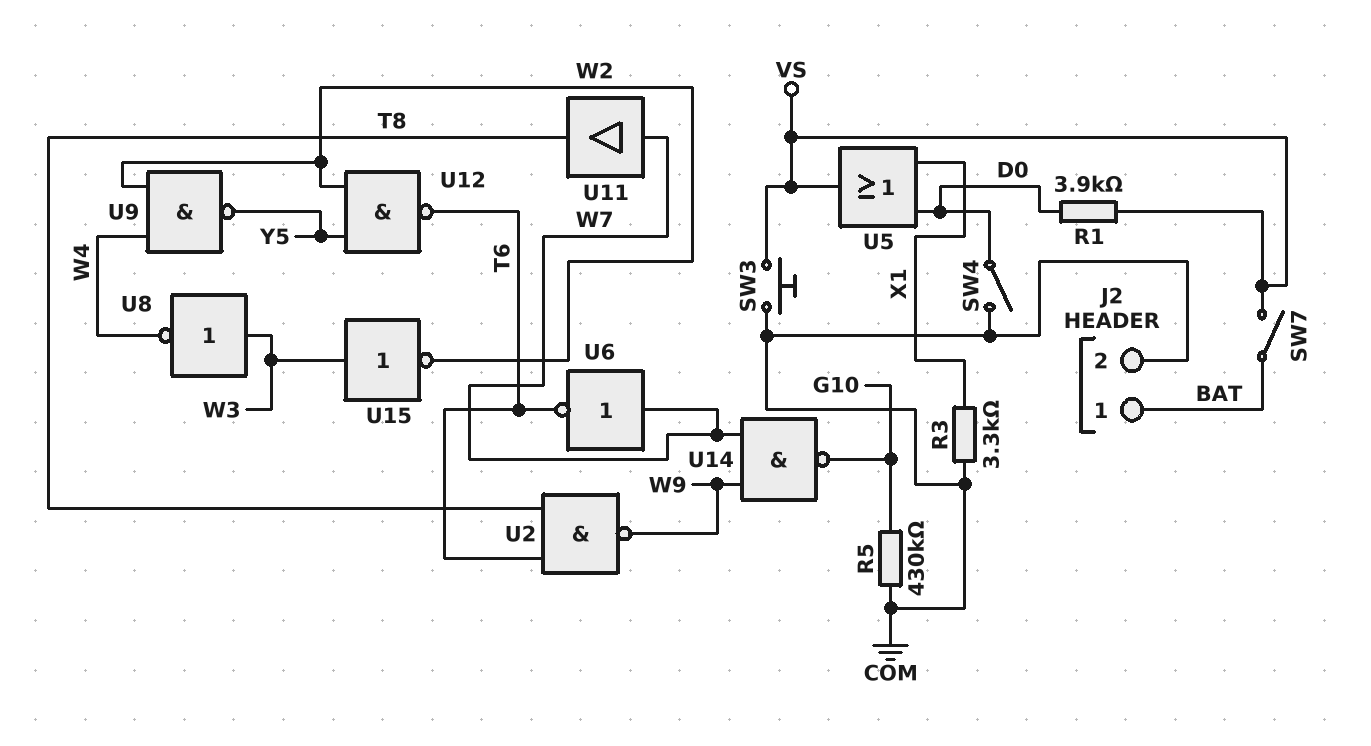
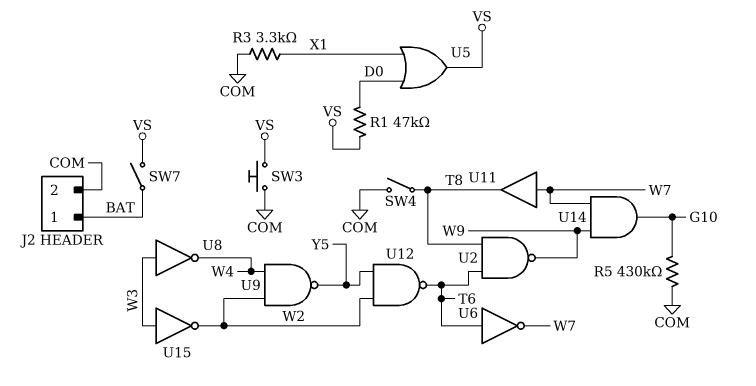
R1: 3.9k (D0, VS) -> 47k (D0, VS)
SW4: switch (COM, D0) -> switch (COM, T8)
U6: NOT (in W7, out T6) -> NOT (in T6, out W7)
U14: NAND (in W7, in W9, out G10) -> AND (in W7, in W9, out G10)

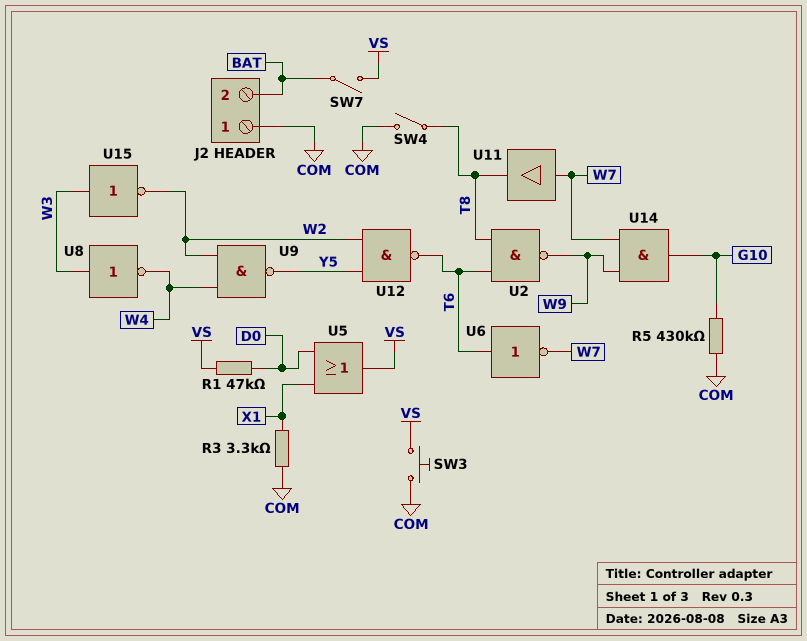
J2 pin 1: BAT -> COM
J2 pin 2: COM -> BAT

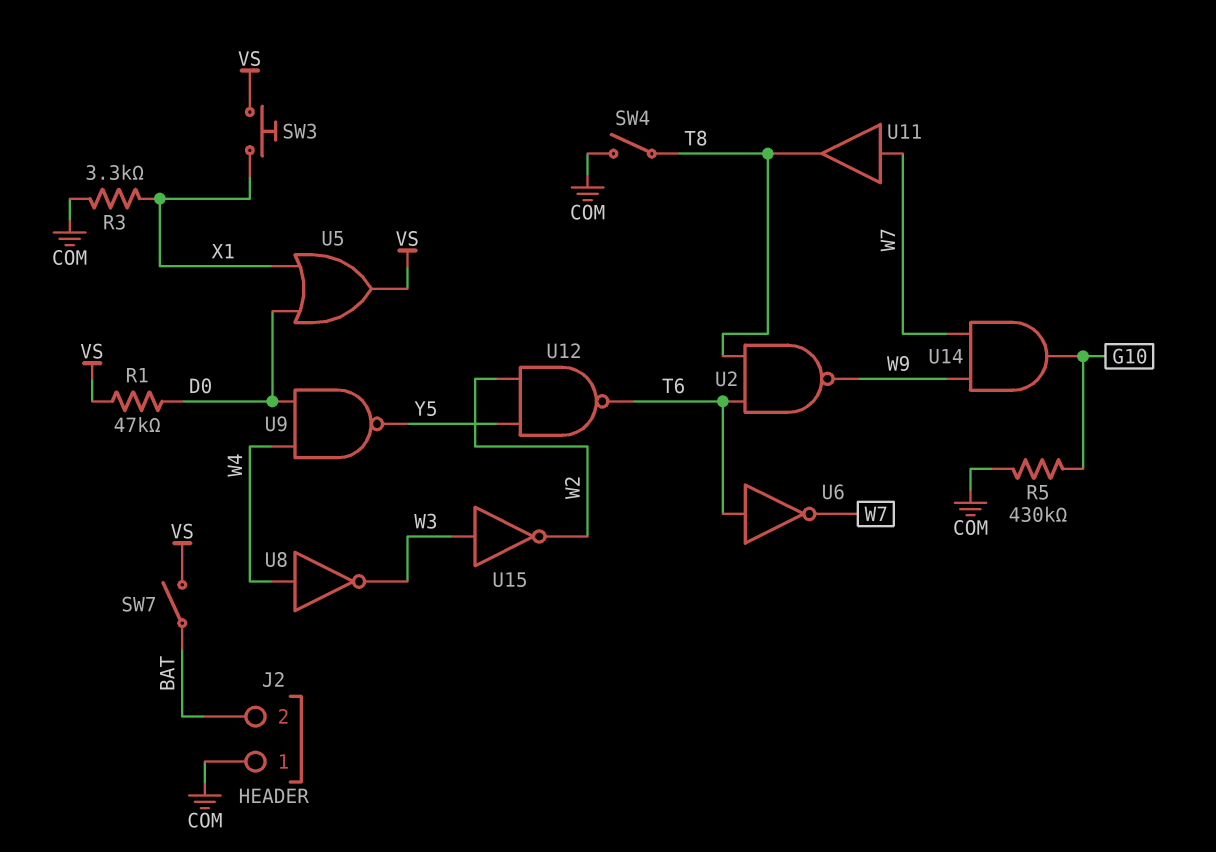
SW3: button (COM, VS) -> button (VS, X1)
U8: NOT (in W3, out W4) -> NOT (in W4, out W3)
U9: NAND (in W2, in W4, out Y5) -> NAND (in D0, in W4, out Y5)

